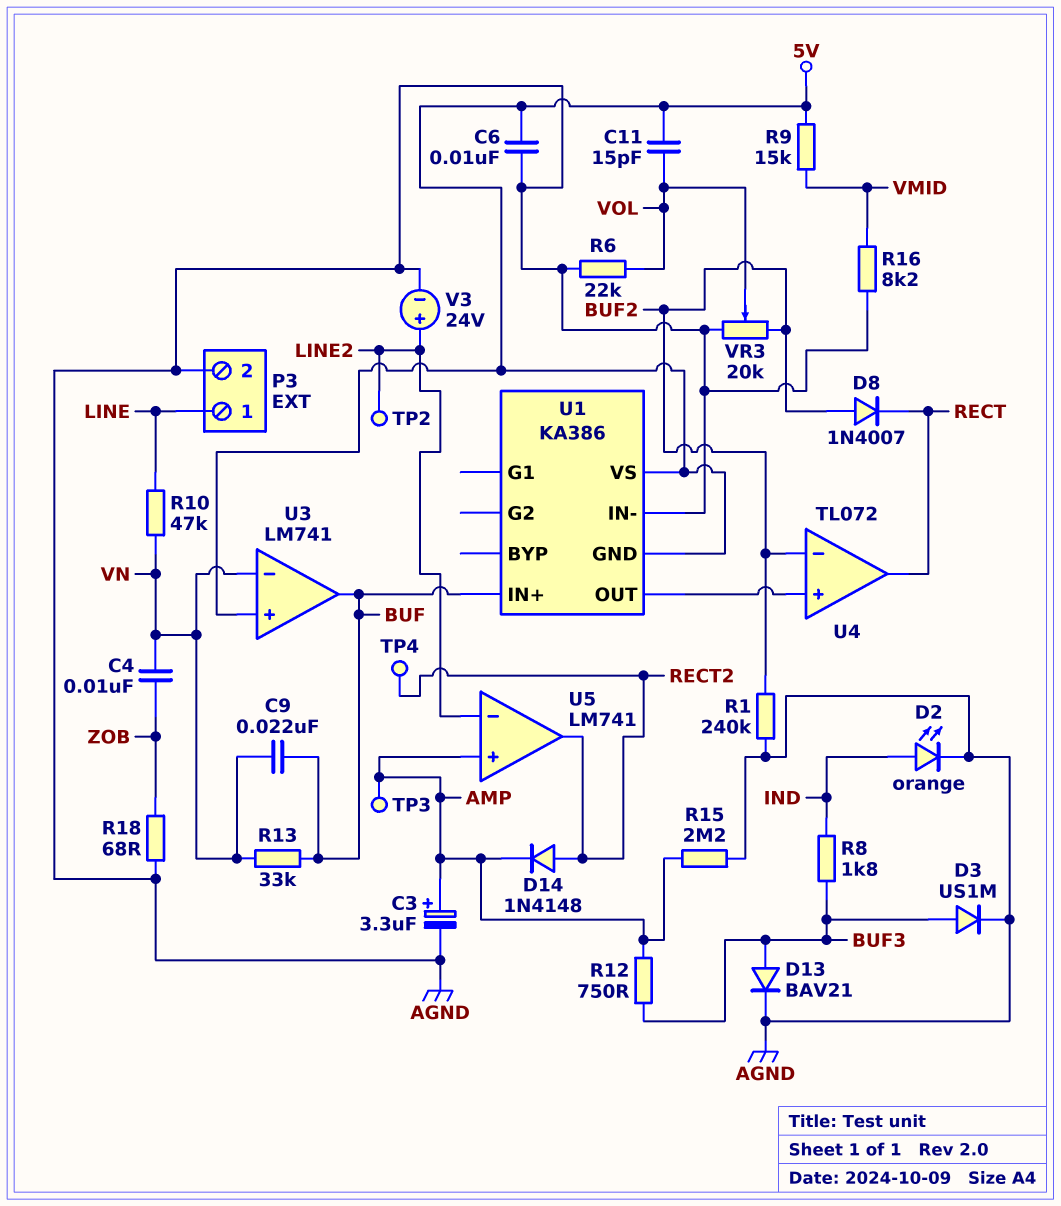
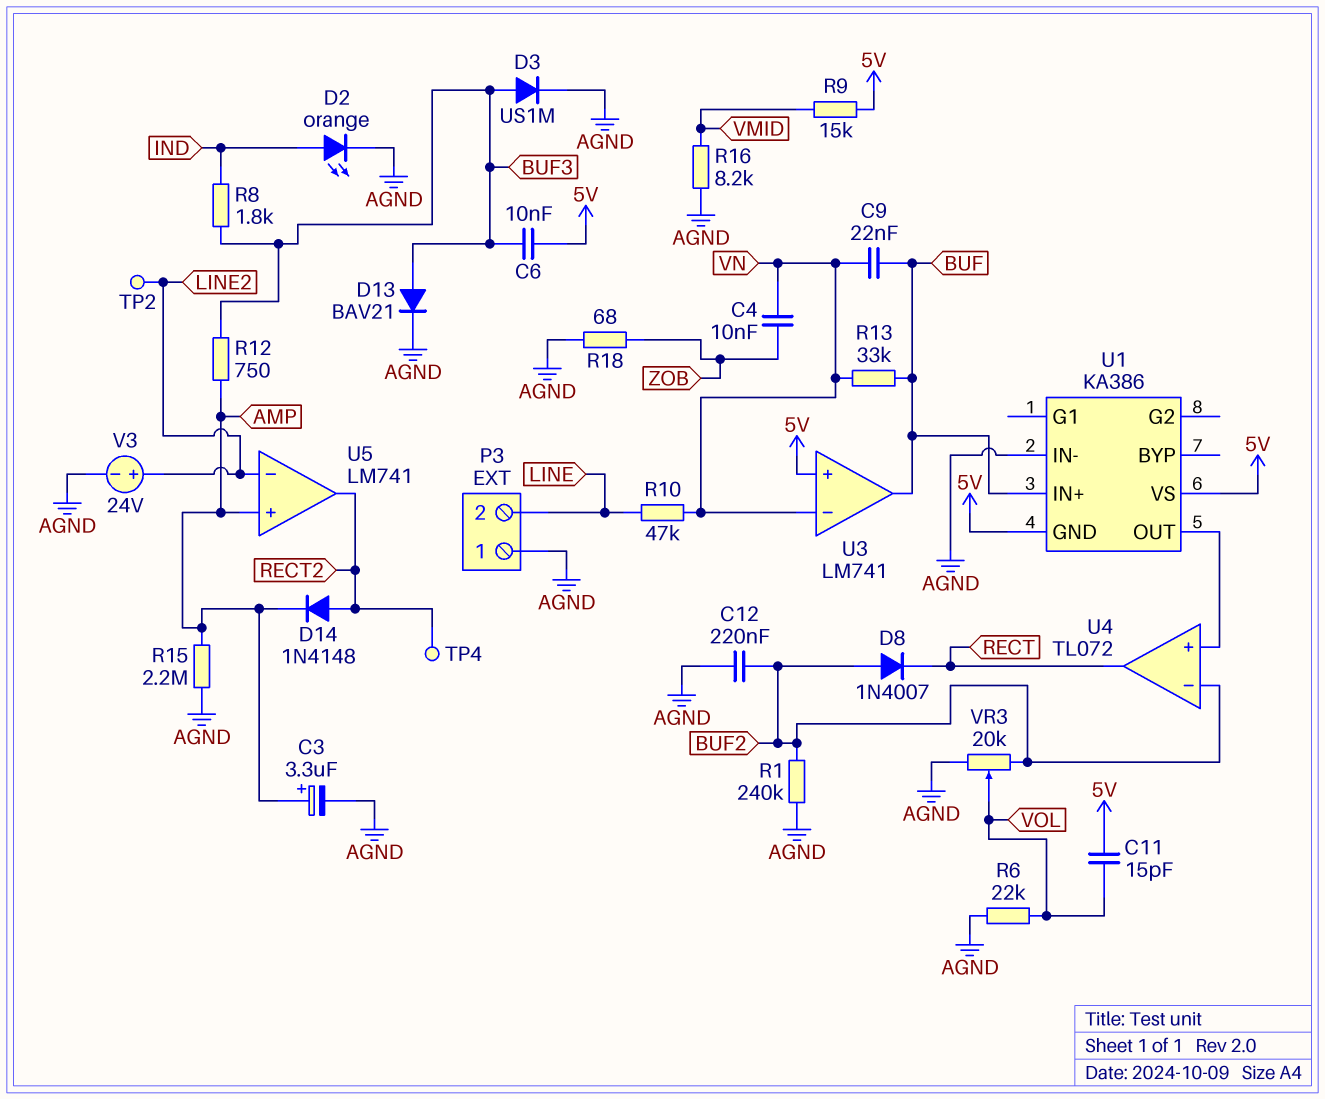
C6: 10nF (5V, AGND) -> 10nF (5V, BUF3)
C12: none -> 220nF (AGND, BUF2)
P3 pin 1: LINE -> AGND
P3 pin 2: AGND -> LINE
TP3: test point (AMP) -> none

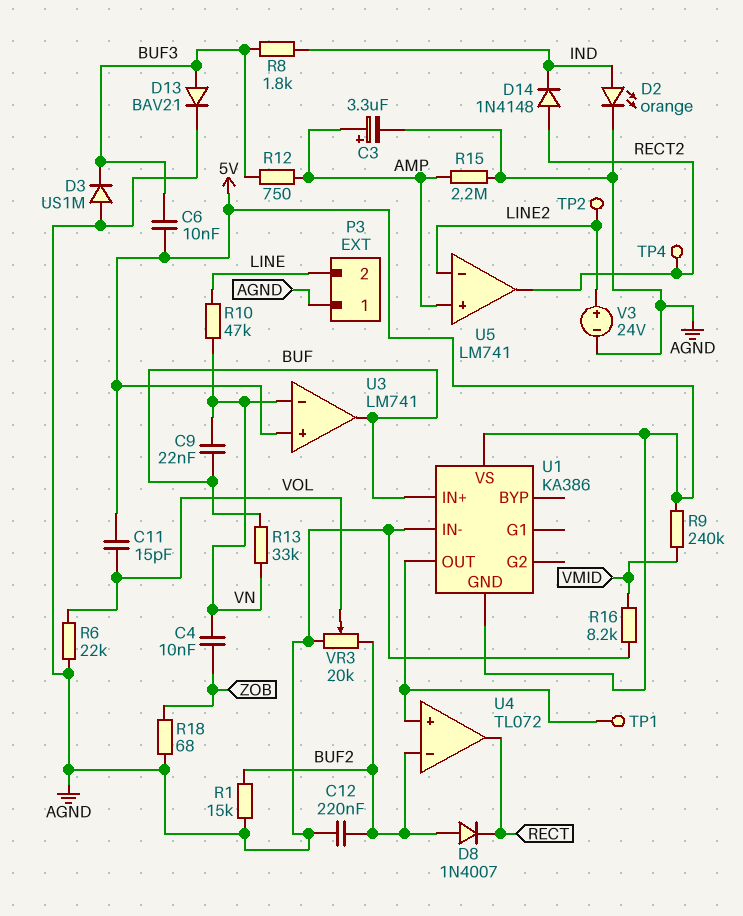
D3: diode US1M (A BUF3, K AGND) -> diode US1M (A AGND, K BUF3)
D14: diode 1N4148 (A RECT2, K AMP) -> diode 1N4148 (A RECT2, K IND)
R1: 240k (AGND, BUF2) -> 15k (AGND, BUF2)
R9: 15k (5V, VMID) -> 240k (5V, VMID)
TP1: none -> test point (U1/OUT)

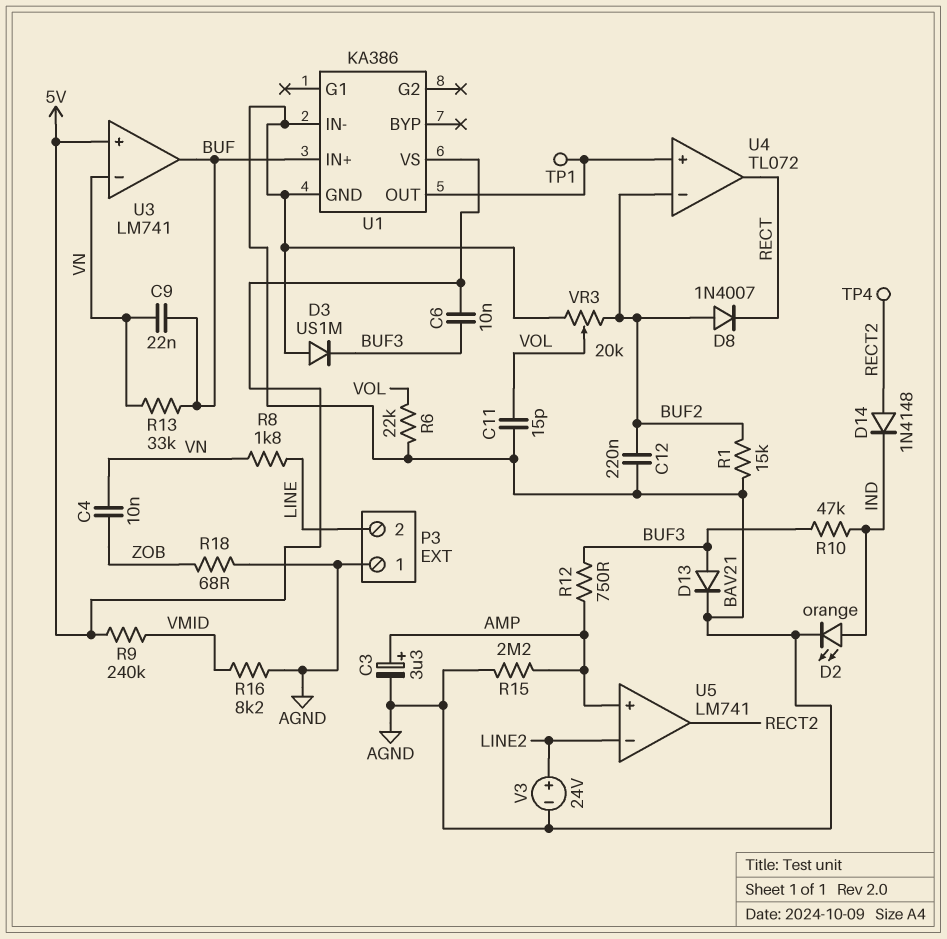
C11: 15pF (5V, VOL) -> 15pF (AGND, VOL)
R8: 1.8k (BUF3, IND) -> 1.8k (LINE, VN)
R10: 47k (LINE, VN) -> 47k (BUF3, IND)
TP2: test point (LINE2) -> none
U1 pin GND: 5V -> AGND

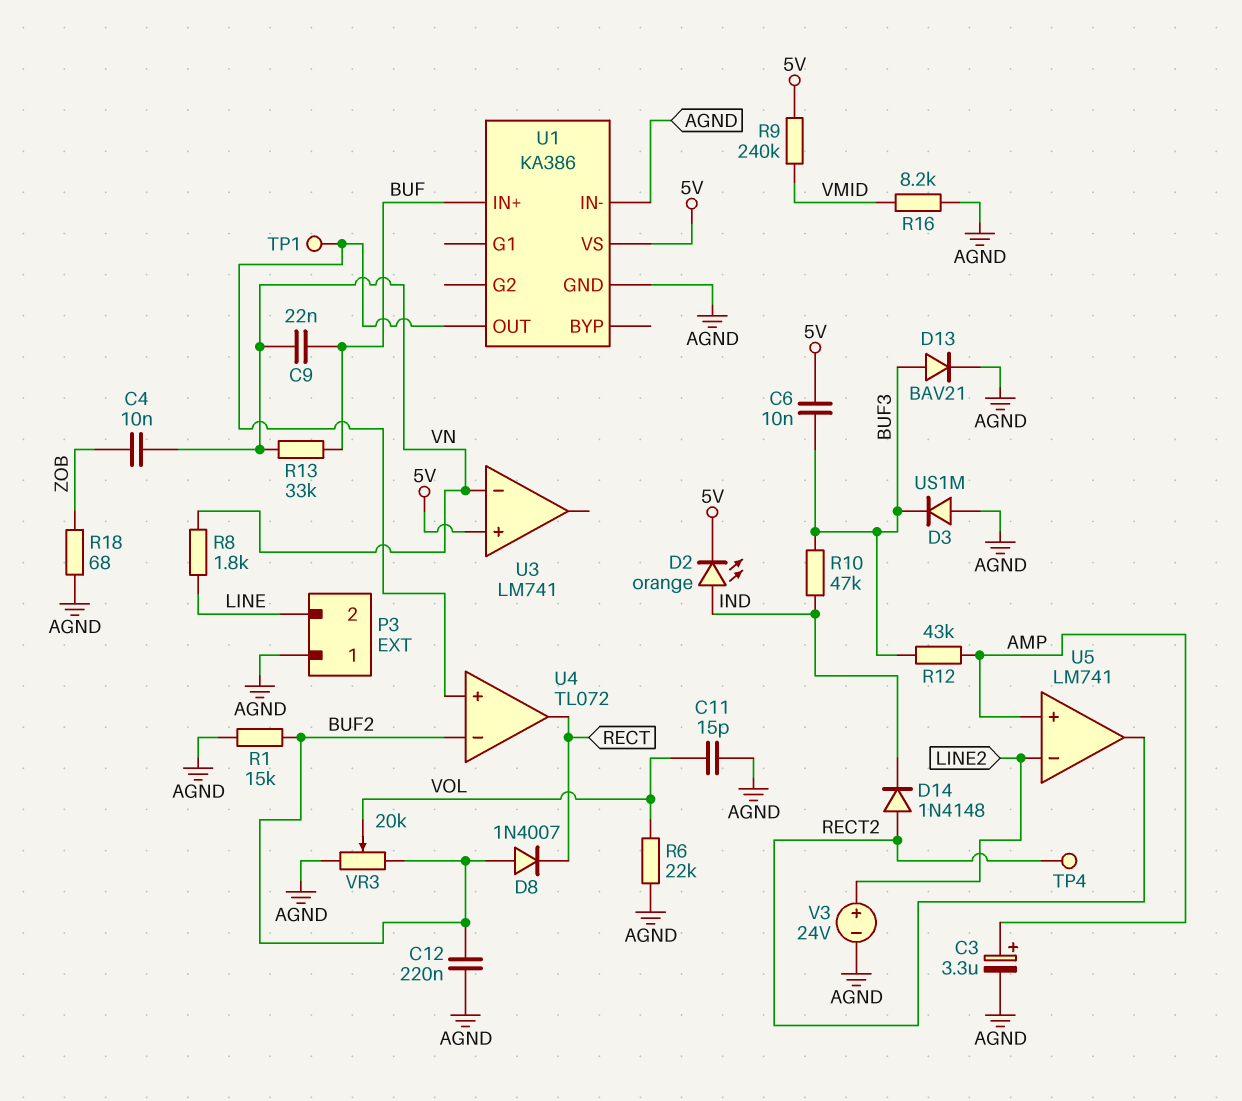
D2: LED orange (A IND, K AGND) -> LED orange (A IND, K 5V)
R12: 750 (AMP, BUF3) -> 43k (AMP, BUF3)
R15: 2.2M (AGND, AMP) -> none
U3 pin out: BUF -> none

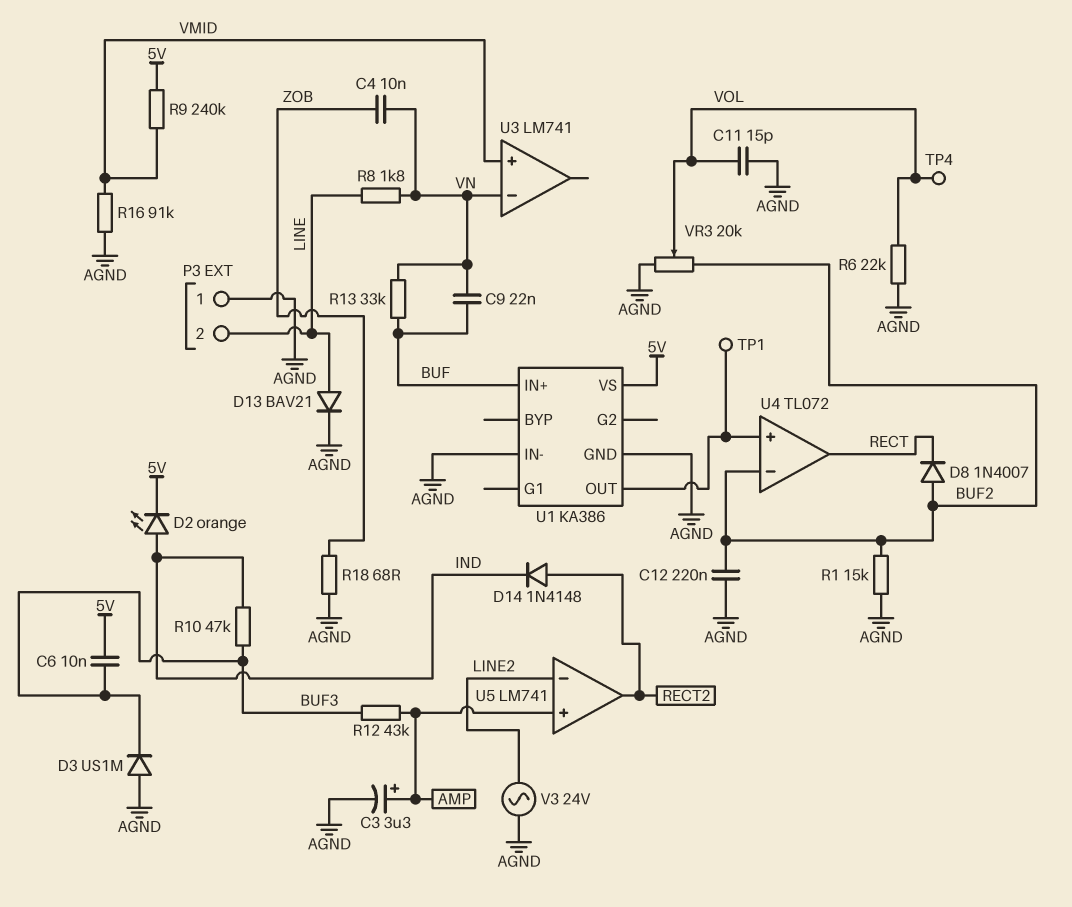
D13: diode BAV21 (A BUF3, K AGND) -> diode BAV21 (A LINE, K AGND)
R16: 8.2k (AGND, VMID) -> 91k (AGND, VMID)
TP4: test point (RECT2) -> test point (VOL)
U3 pin in+: 5V -> VMID
V3: 24V (plus LINE2, minus AGND) -> AC 24V (AGND, LINE2)

